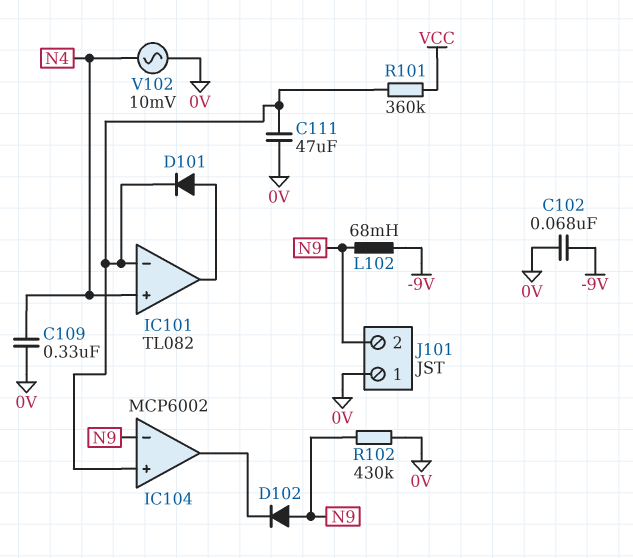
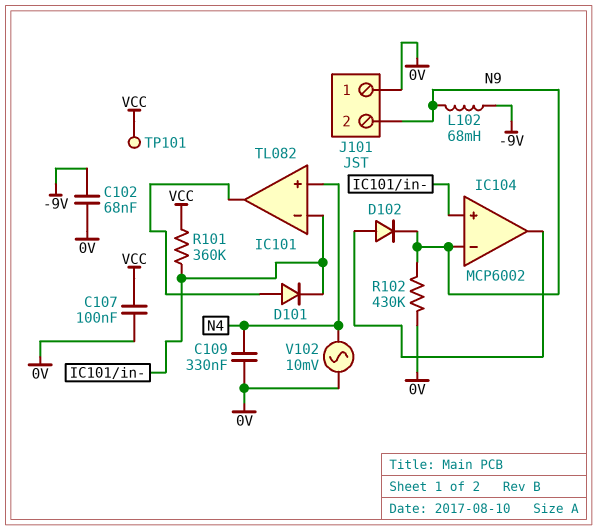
C107: none -> 100nF (0V, VCC)
C111: 47uF (0V, IC101/in-) -> none
D102: diode (A N9, K IC104/out) -> diode (A IC104/out, K N9)
TP101: none -> test point (VCC)

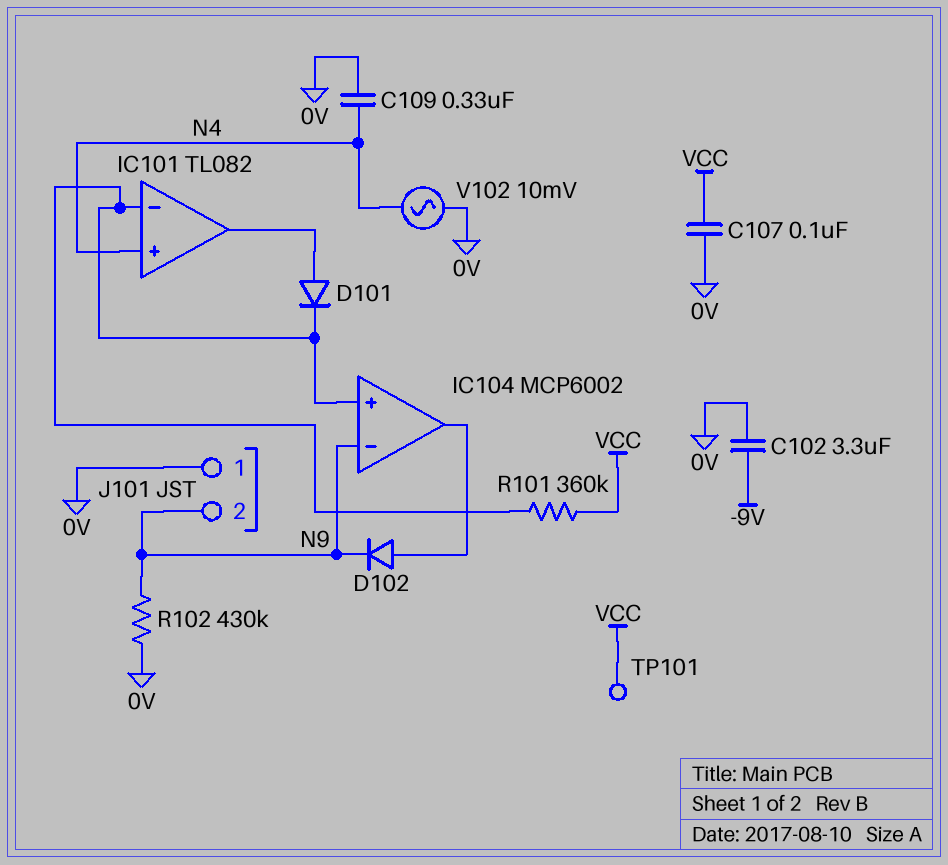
C102: 68nF (-9V, 0V) -> 3.3uF (-9V, 0V)
L102: 68mH (-9V, N9) -> none

